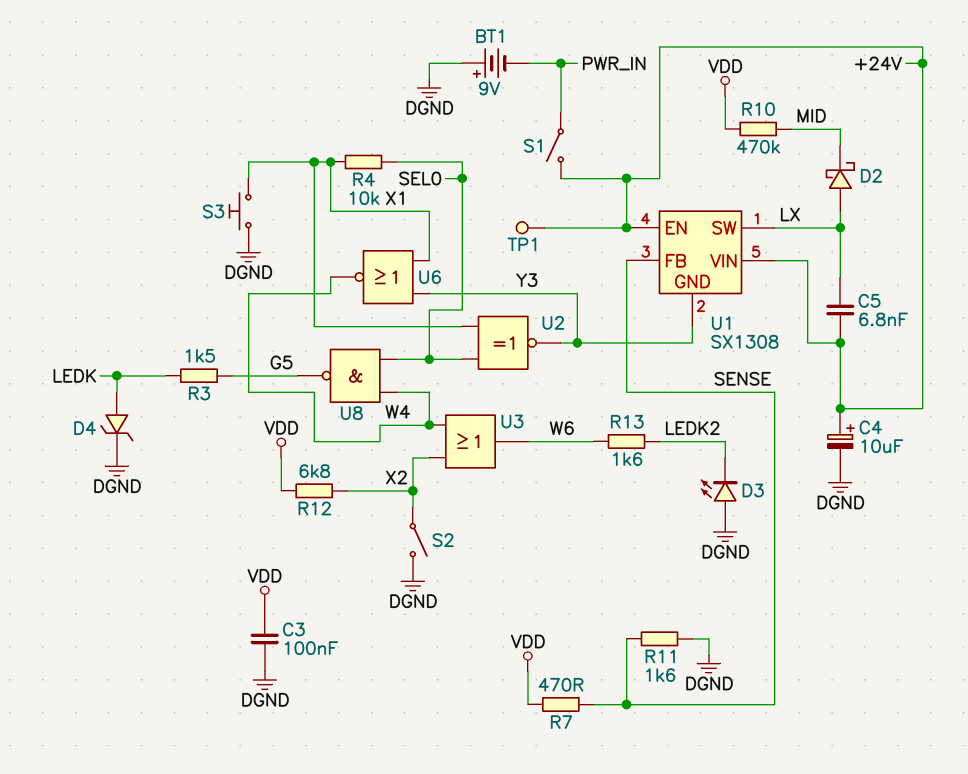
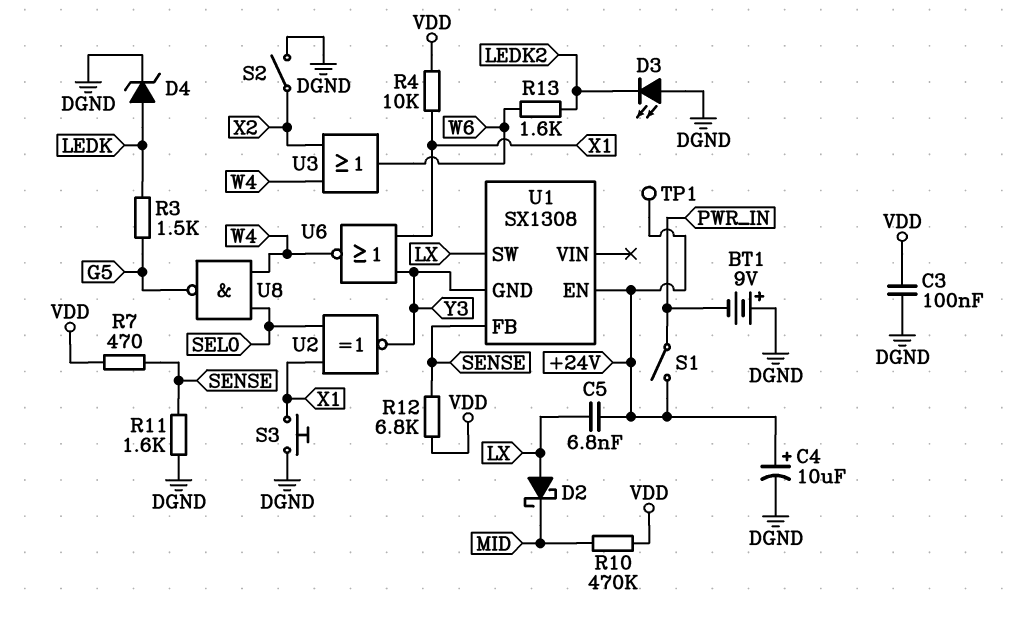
R4: 10k (SEL0, X1) -> 10k (VDD, X1)
R12: 6.8k (VDD, X2) -> 6.8k (SENSE, VDD)
U1 pin VIN: +24V -> none

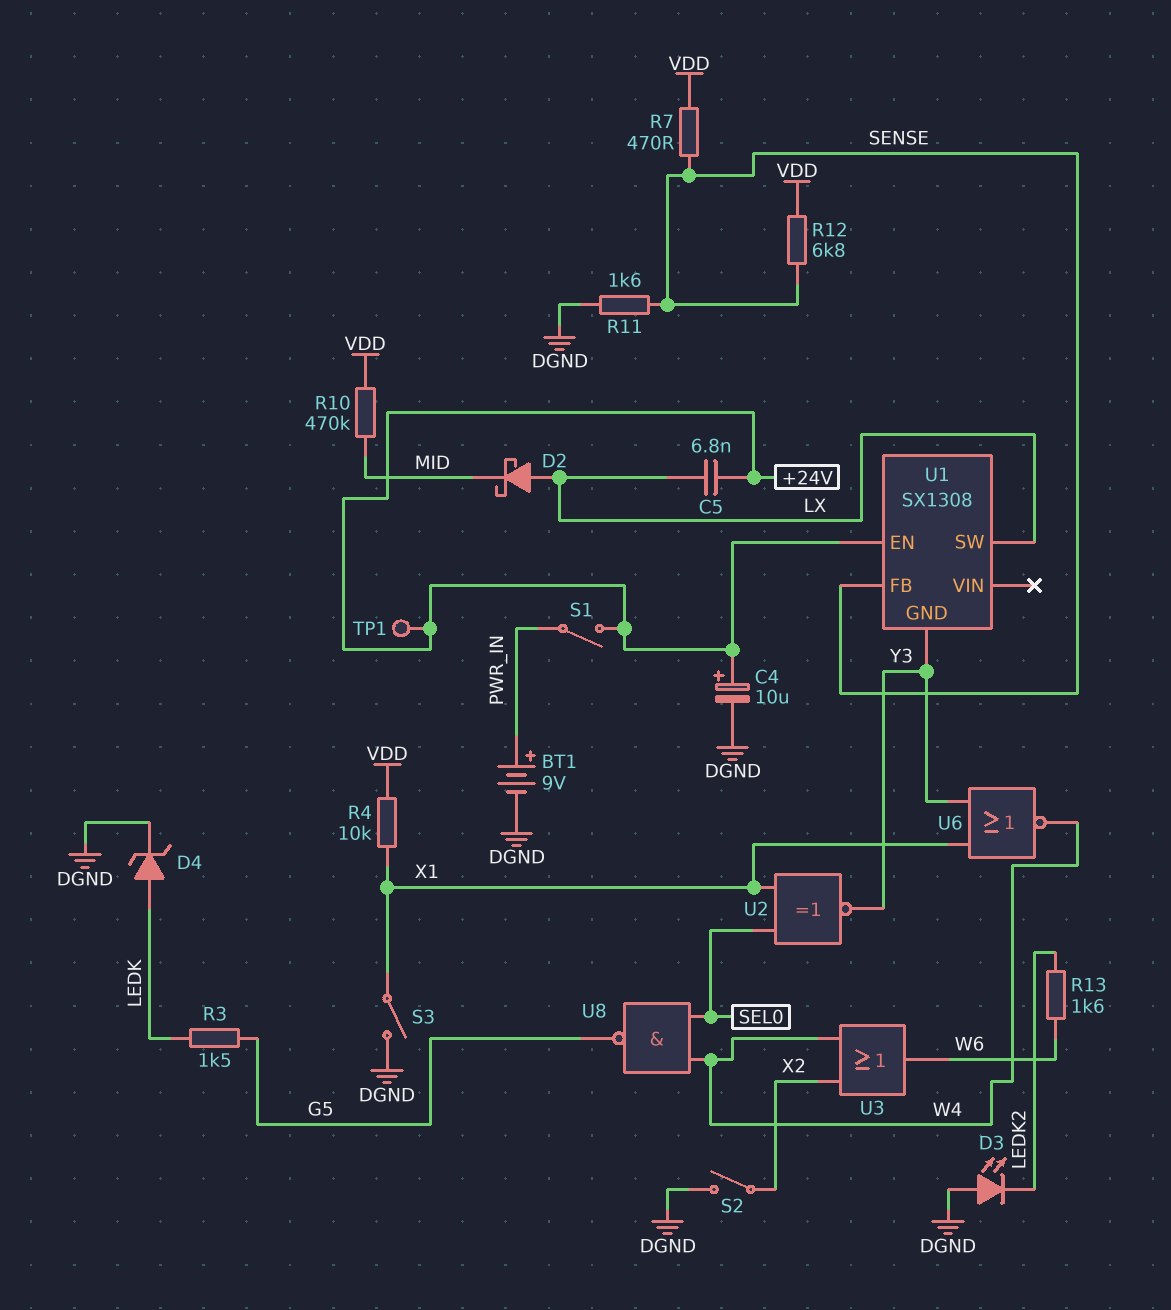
BT1: 9V (plus DGND, minus PWR_IN) -> 9V (plus PWR_IN, minus DGND)
C3: 100nF (DGND, VDD) -> none
S3: button (DGND, X1) -> switch (DGND, X1)

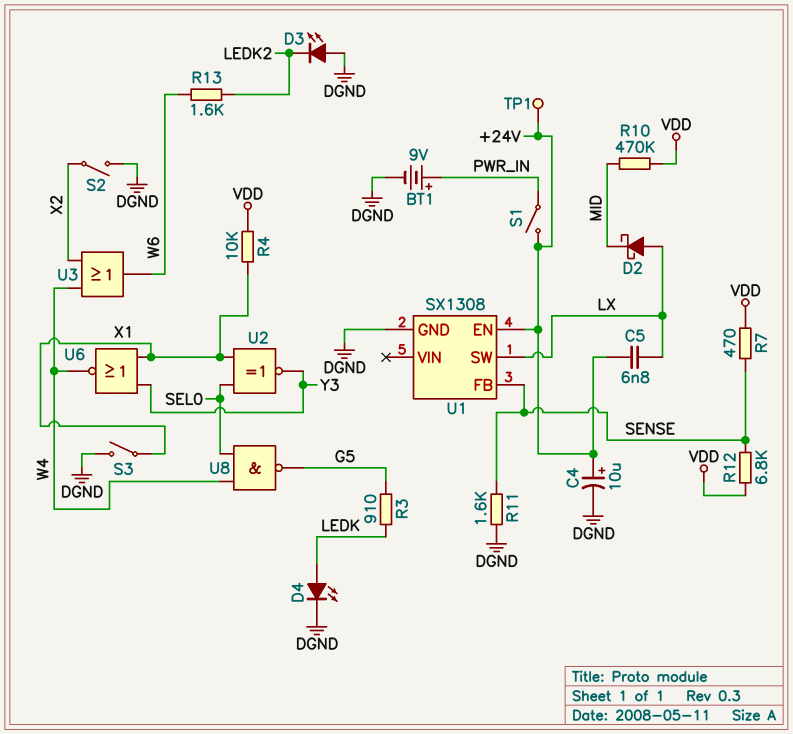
D4: zener (A LEDK, K DGND) -> LED (A LEDK, K DGND)
R3: 1.5k (G5, LEDK) -> 910 (G5, LEDK)
U1 pin GND: Y3 -> DGND

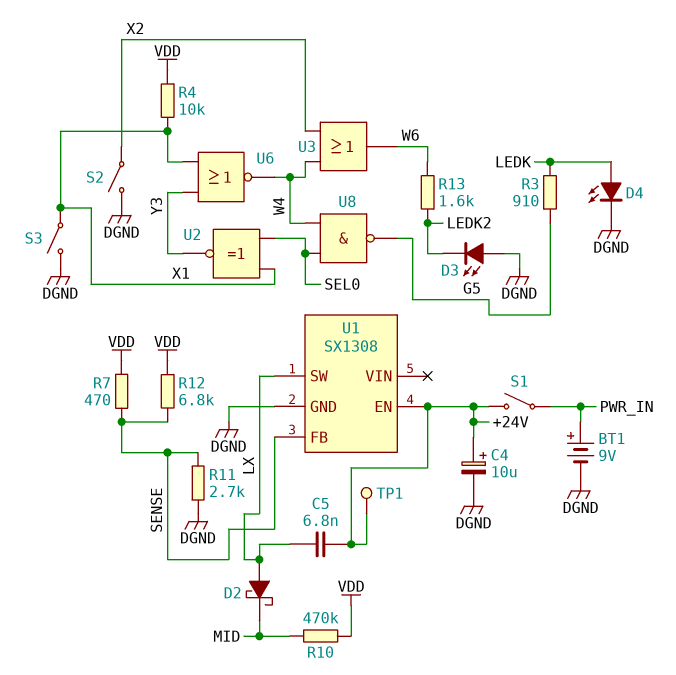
R11: 1.6k (DGND, SENSE) -> 2.7k (DGND, SENSE)

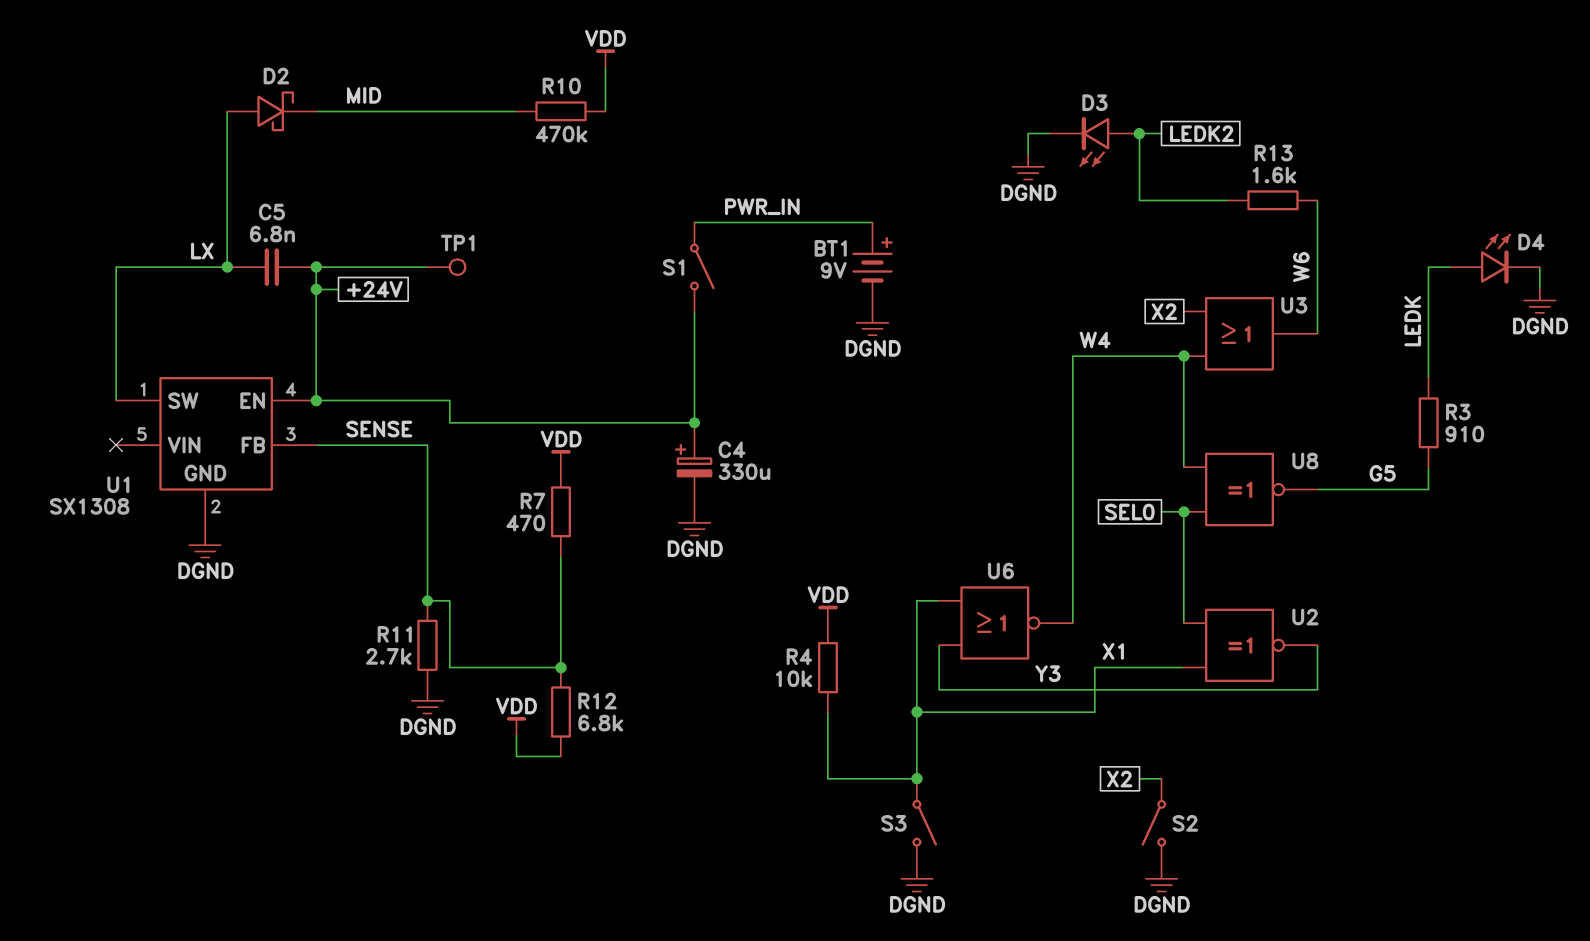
C4: 10uF (plus +24V, minus DGND) -> 330uF (plus +24V, minus DGND)
D3: LED (A DGND, K LEDK2) -> LED (A LEDK2, K DGND)
U8: NAND (in SEL0, in W4, out G5) -> XNOR (in SEL0, in W4, out G5)

